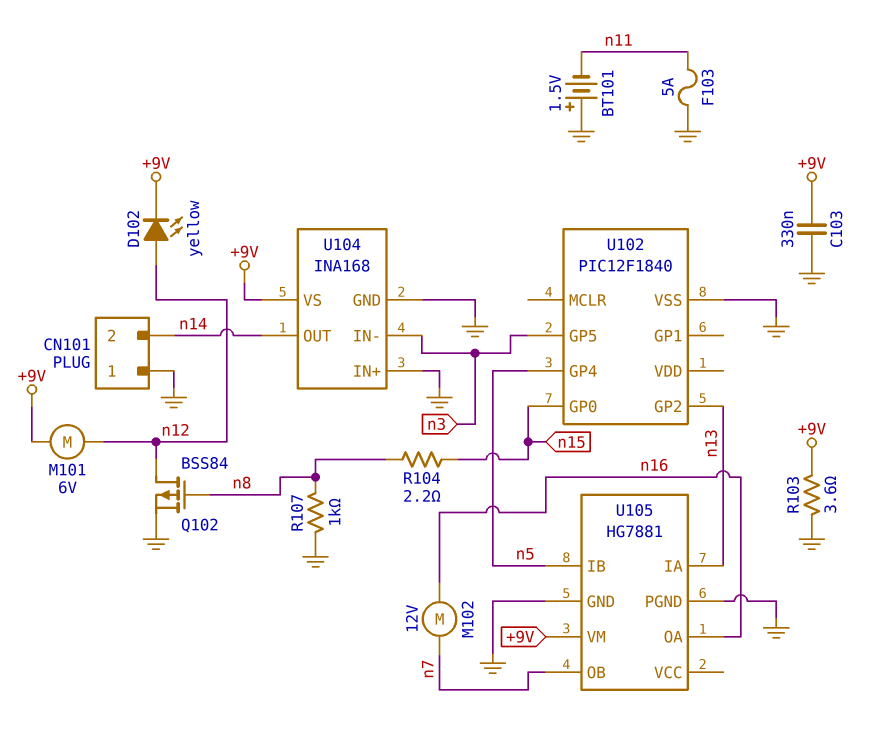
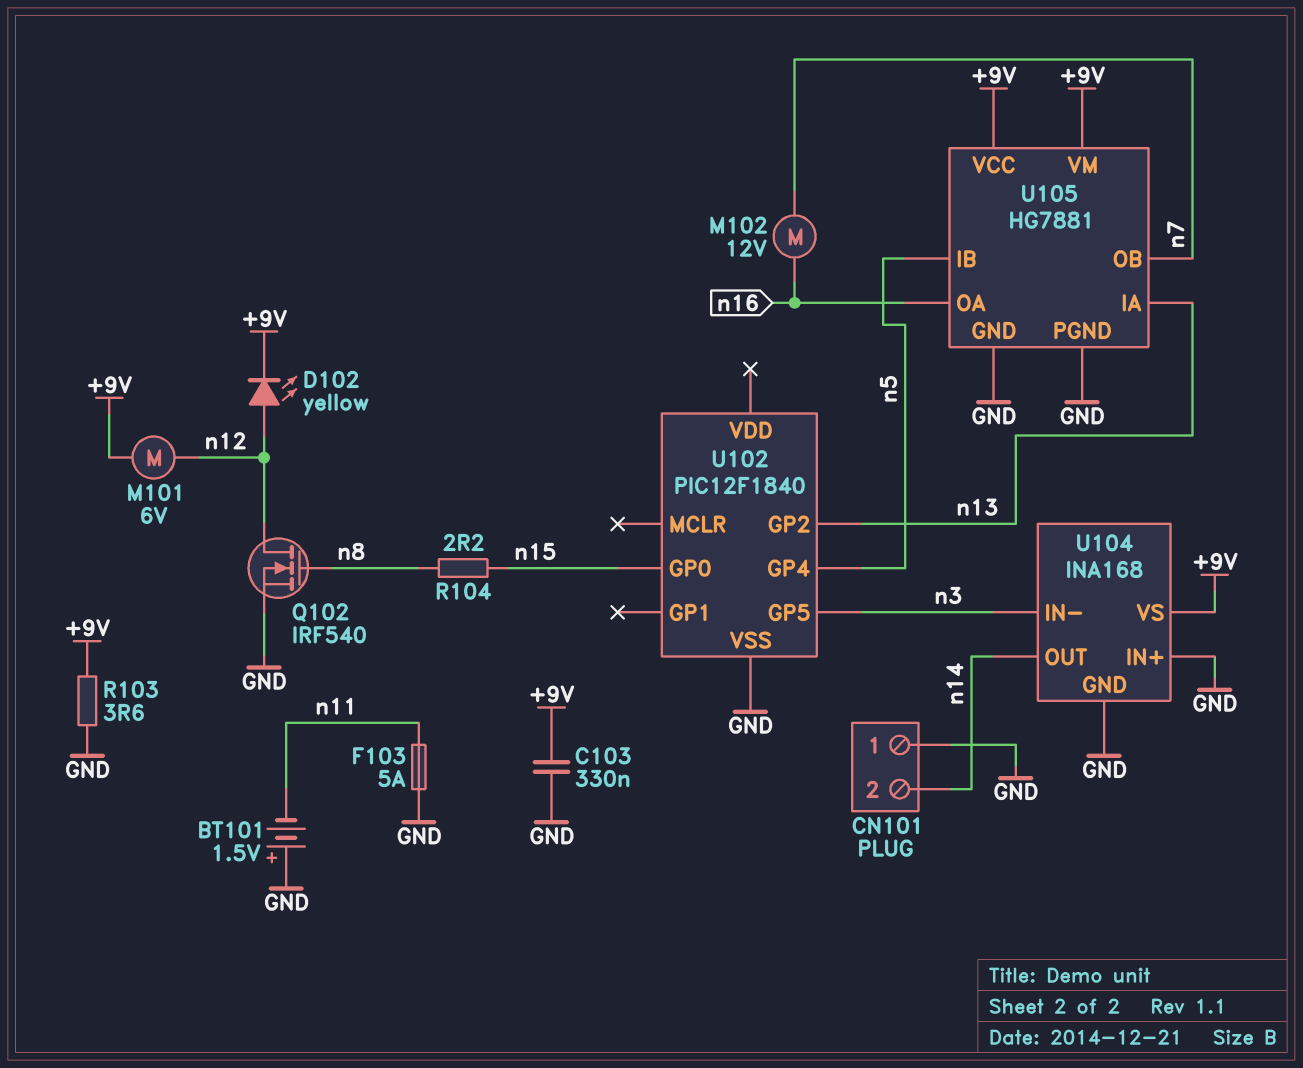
Q102: PMOS BSS84 (G n8, D n12, S GND) -> NMOS IRF540 (G n8, D n12, S GND)
R107: 1k (GND, n8) -> none
U105 pin VCC: none -> +9V

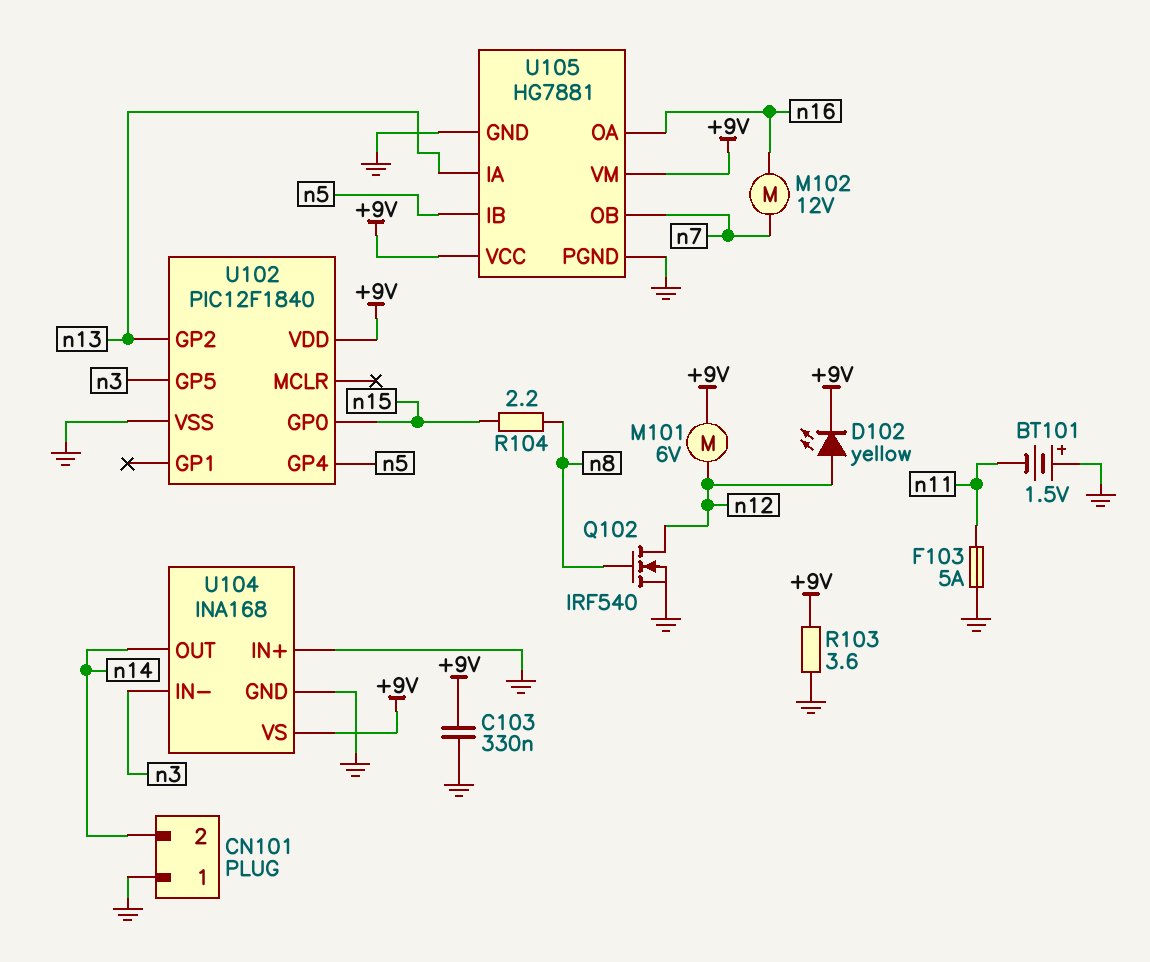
U102 pin VDD: none -> +9V

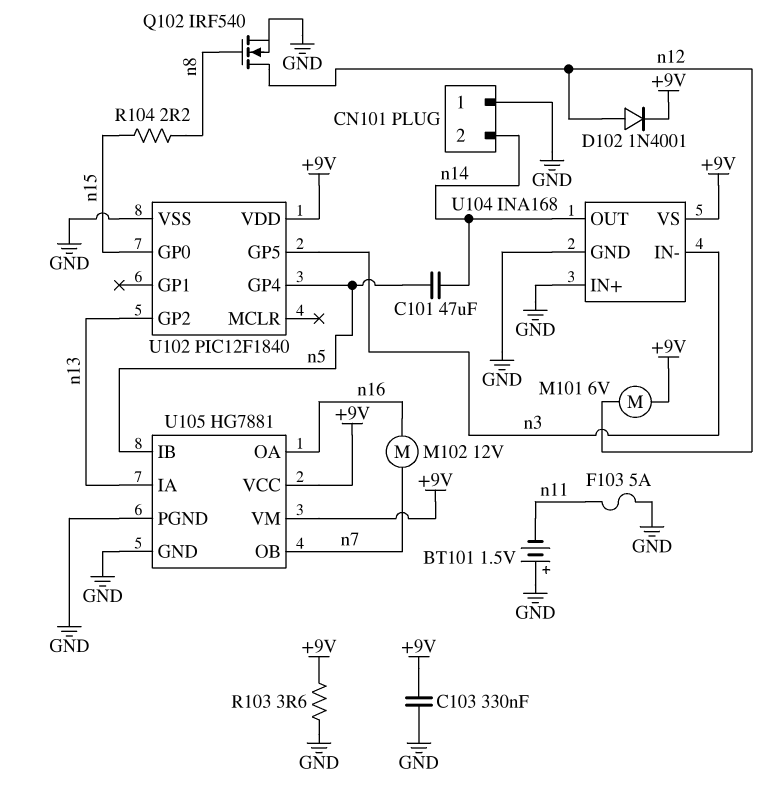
C101: none -> 47uF (n5, n14)
D102: LED yellow (A n12, K +9V) -> diode 1N4001 (A n12, K +9V)

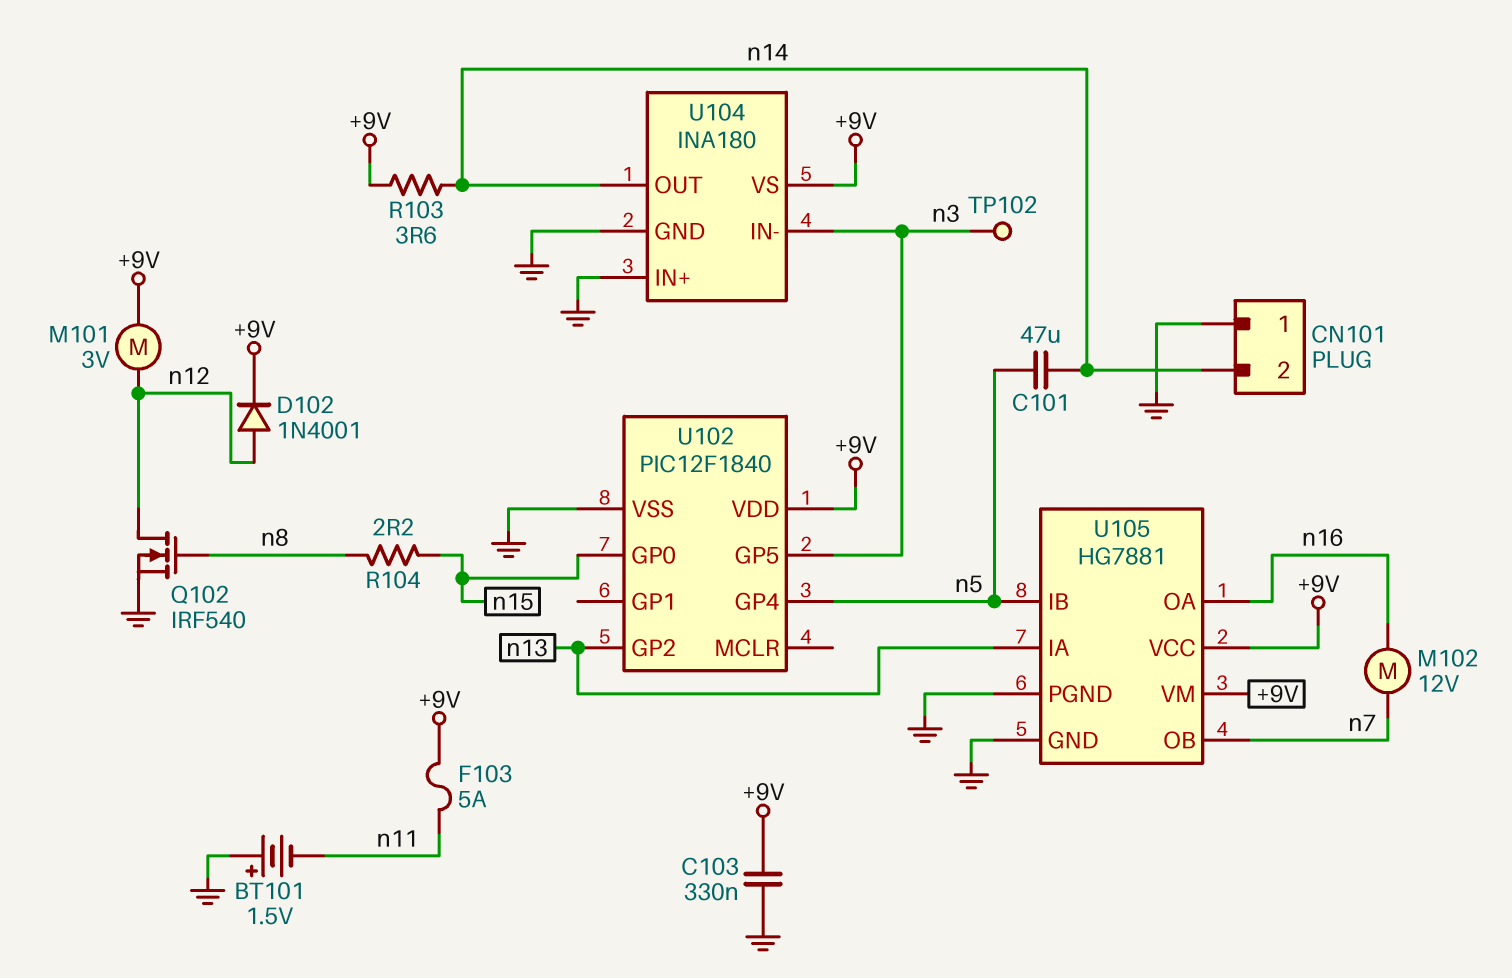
F103: 5A (GND, n11) -> 5A (+9V, n11)
M101: motor 6V (+9V, n12) -> motor 3V (+9V, n12)
R103: 3.6 (+9V, GND) -> 3.6 (+9V, n14)
TP102: none -> test point (n3)
U104: INA168 -> INA180

